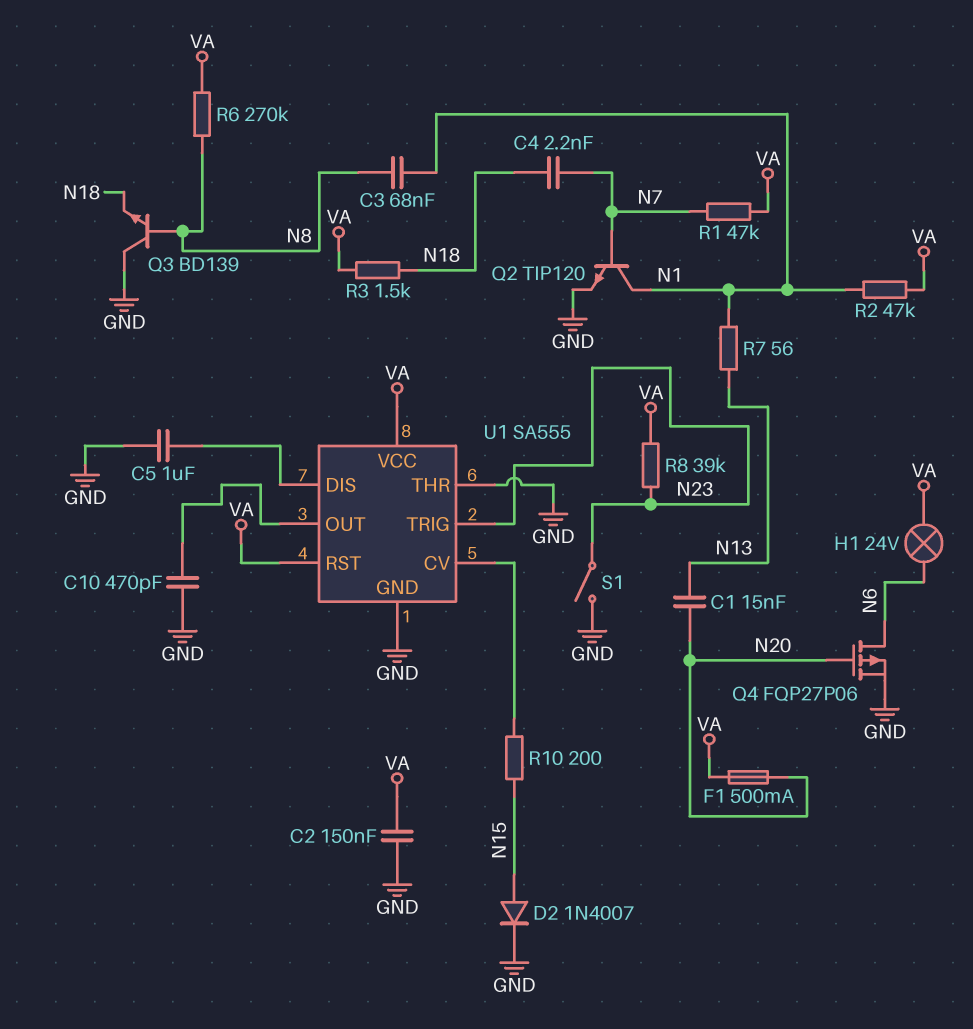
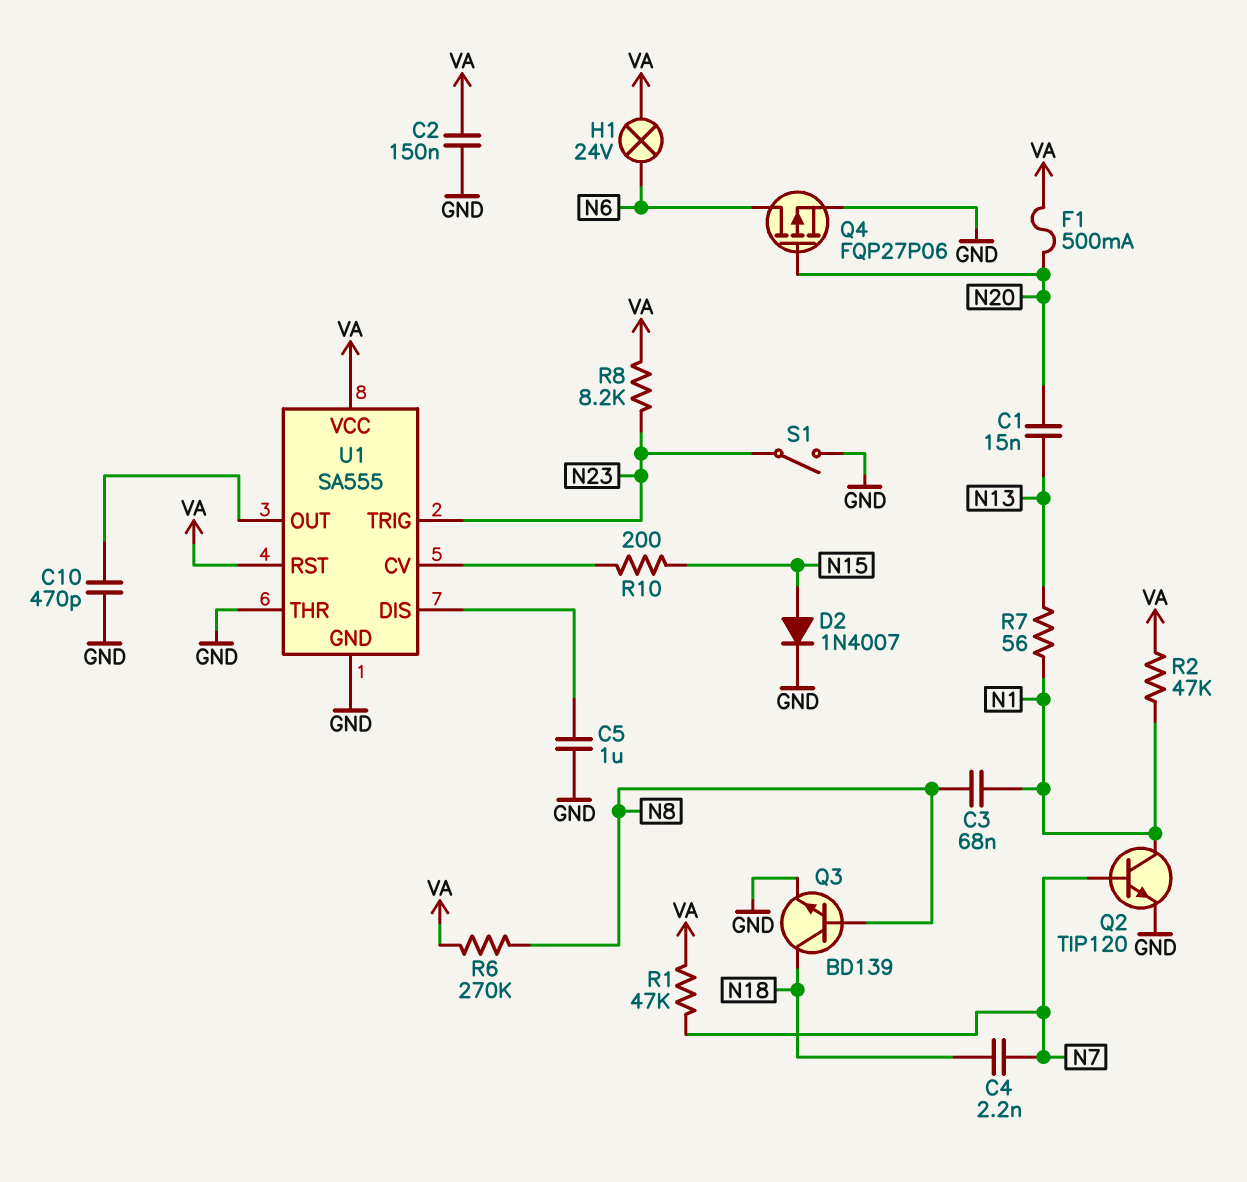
Q3: NPN BD139 (B N8, C GND, E N18) -> NPN BD139 (B N8, C N18, E GND)
R3: 1.5k (N18, VA) -> none
R8: 39k (N23, VA) -> 8.2k (N23, VA)

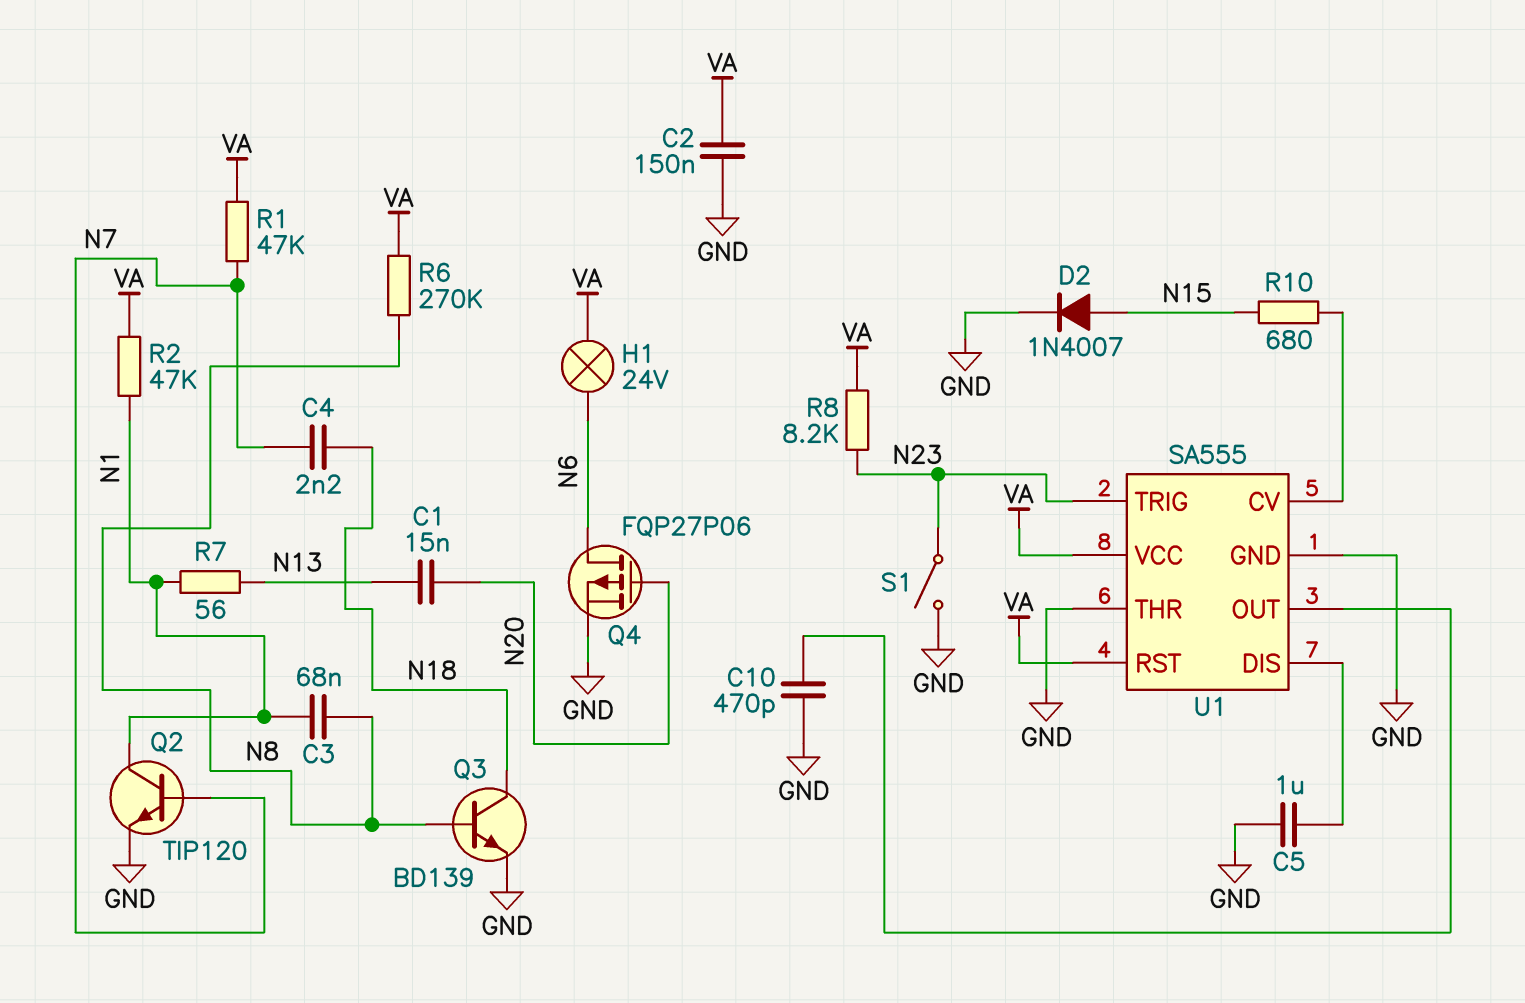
F1: 500mA (N20, VA) -> none
R10: 200 (N15, U1/CV) -> 680 (N15, U1/CV)

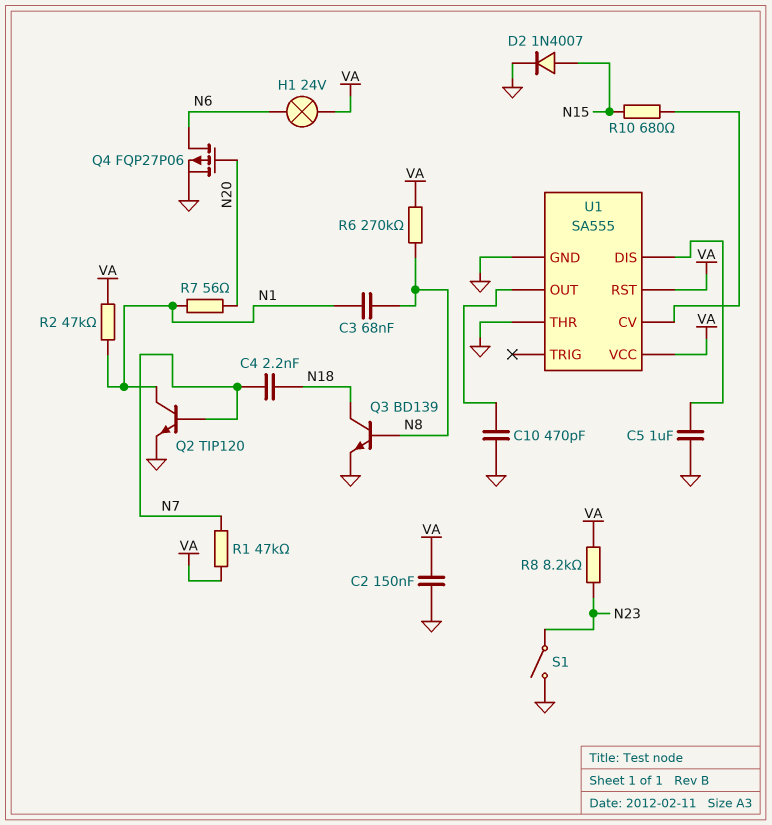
C1: 15nF (N13, N20) -> none
R7: 56 (N1, N13) -> 56 (N1, N20)
U1 pin TRIG: N23 -> none

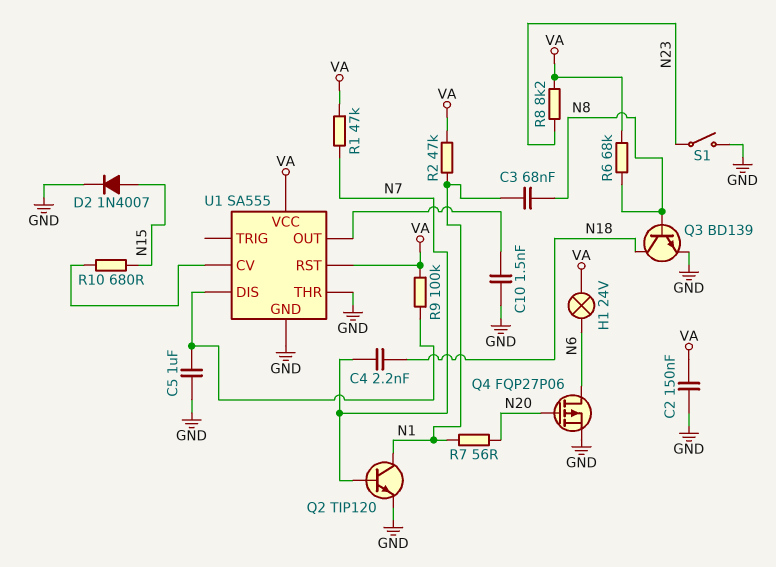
C10: 470pF (GND, U1/OUT) -> 1.5nF (GND, U1/OUT)
R6: 270k (N8, VA) -> 68k (N8, VA)
R9: none -> 100k (U1/DIS, VA)

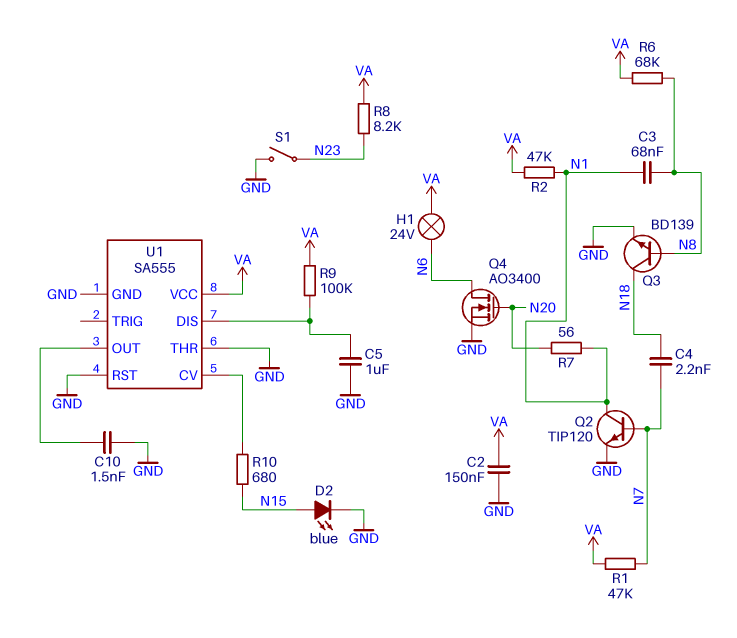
D2: diode 1N4007 (A N15, K GND) -> LED blue (A N15, K GND)
Q4: PMOS FQP27P06 (G N20, D N6, S GND) -> NMOS AO3400 (G N20, D N6, S GND)
U1 pin RST: VA -> GND

